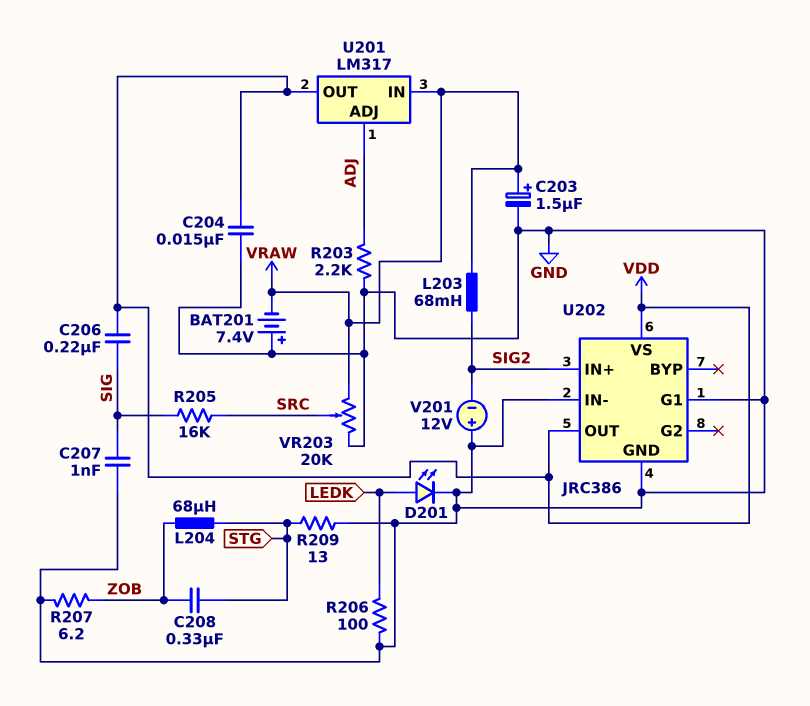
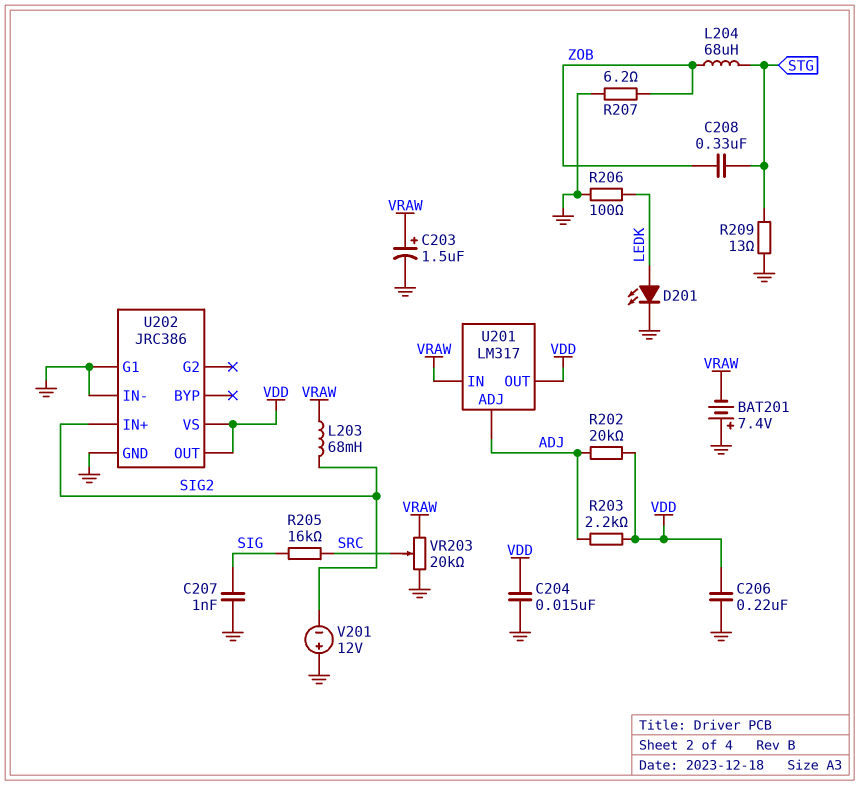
C206: 220nF (SIG, VDD) -> 220nF (GND, VDD)
R202: none -> 20k (ADJ, VDD)
R203: 2.2k (ADJ, GND) -> 2.2k (ADJ, VDD)

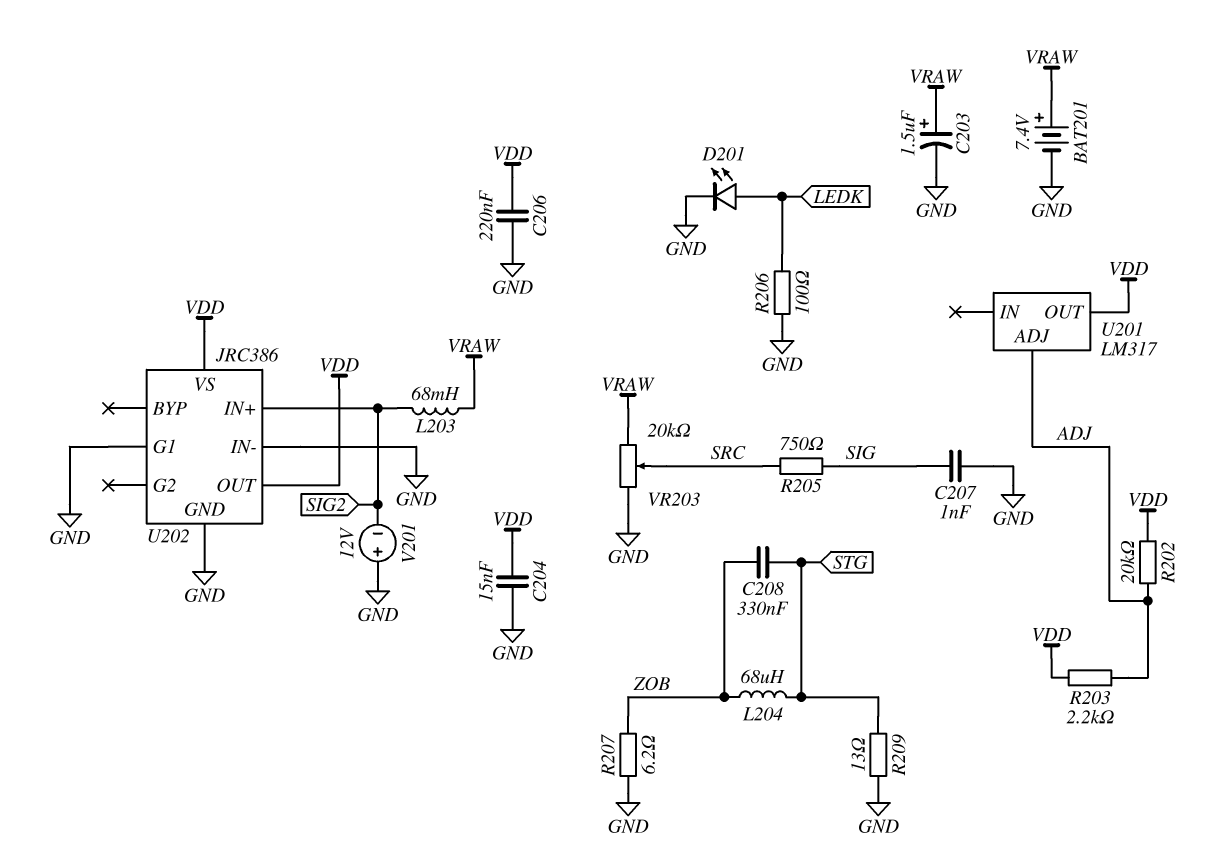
BAT201: 7.4V (plus GND, minus VRAW) -> 7.4V (plus VRAW, minus GND)
R205: 16k (SIG, SRC) -> 750 (SIG, SRC)
U201 pin IN: VRAW -> none

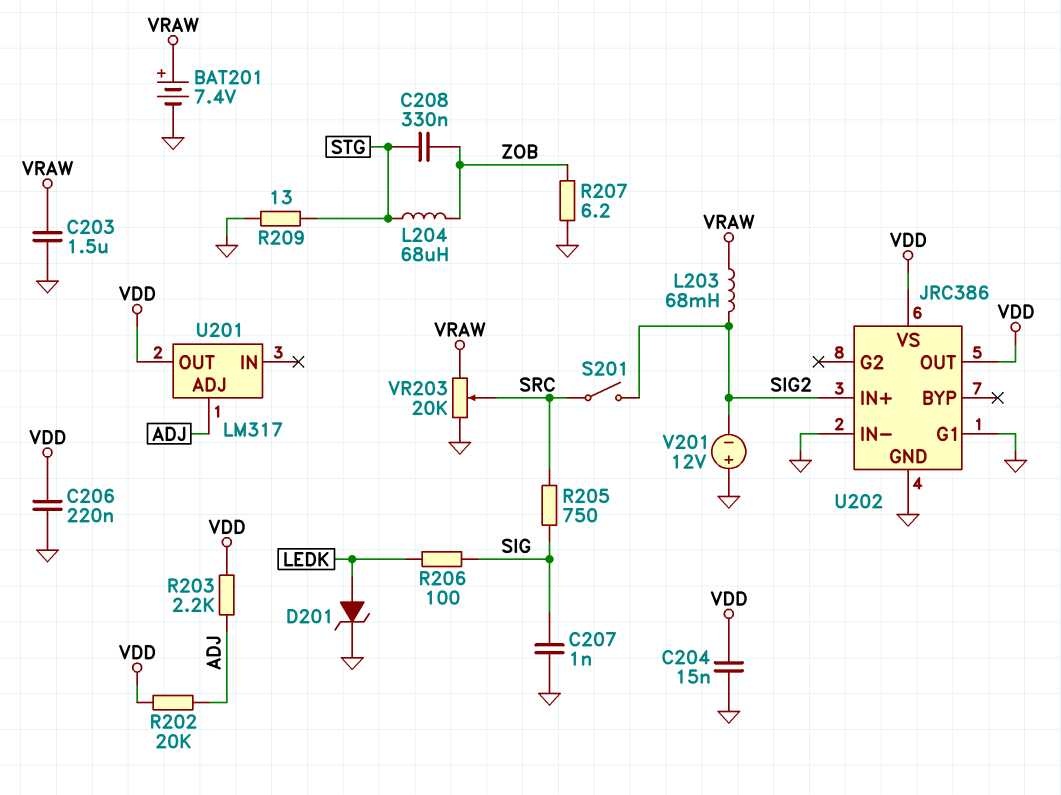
C203: 1.5uF (plus VRAW, minus GND) -> 1.5uF (GND, VRAW)
D201: LED (A LEDK, K GND) -> zener (A LEDK, K GND)
R206: 100 (GND, LEDK) -> 100 (LEDK, SIG)
S201: none -> switch (SIG2, SRC)

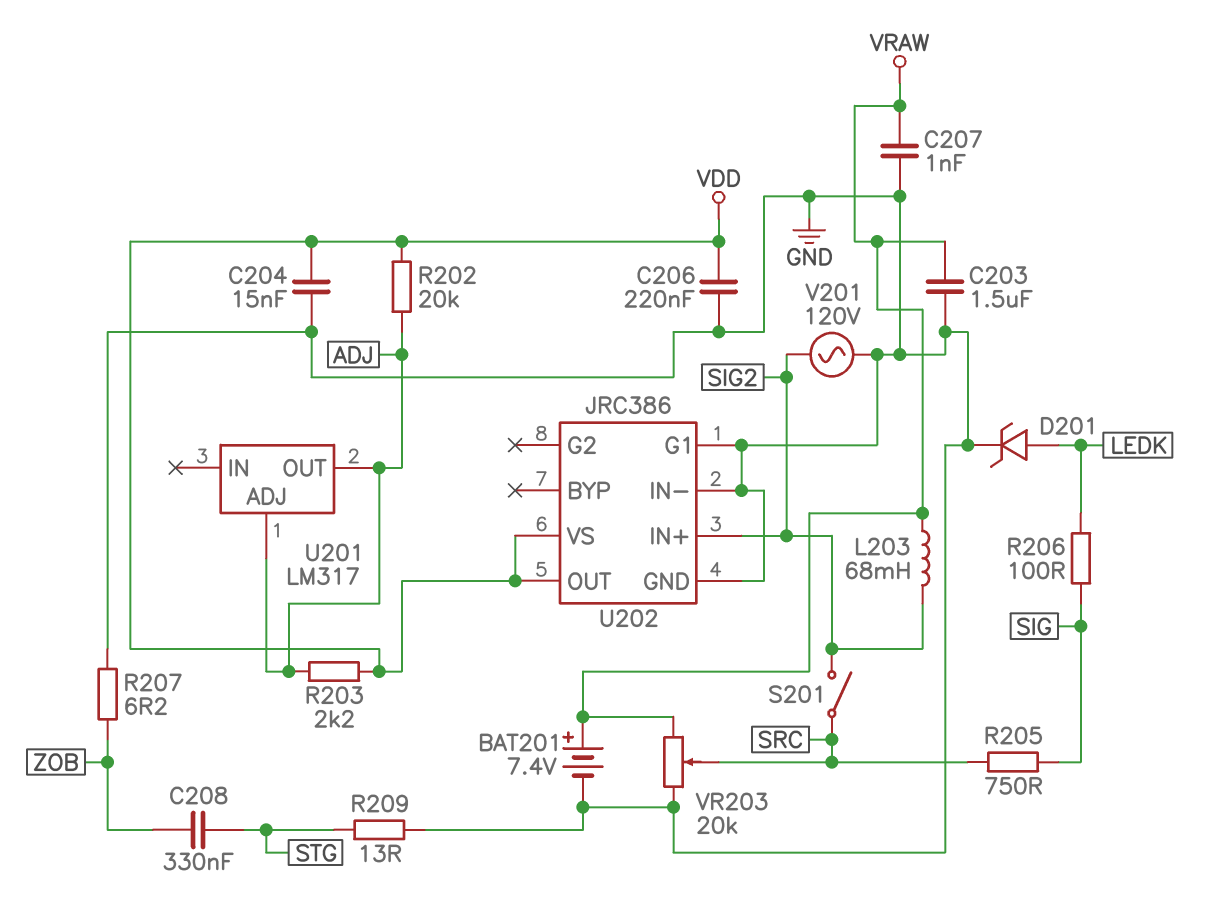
C207: 1nF (GND, SIG) -> 1nF (GND, VRAW)
L204: 68uH (STG, ZOB) -> none
U201 pin OUT: VDD -> ADJ
V201: 12V (plus GND, minus SIG2) -> AC 120V (GND, SIG2)

